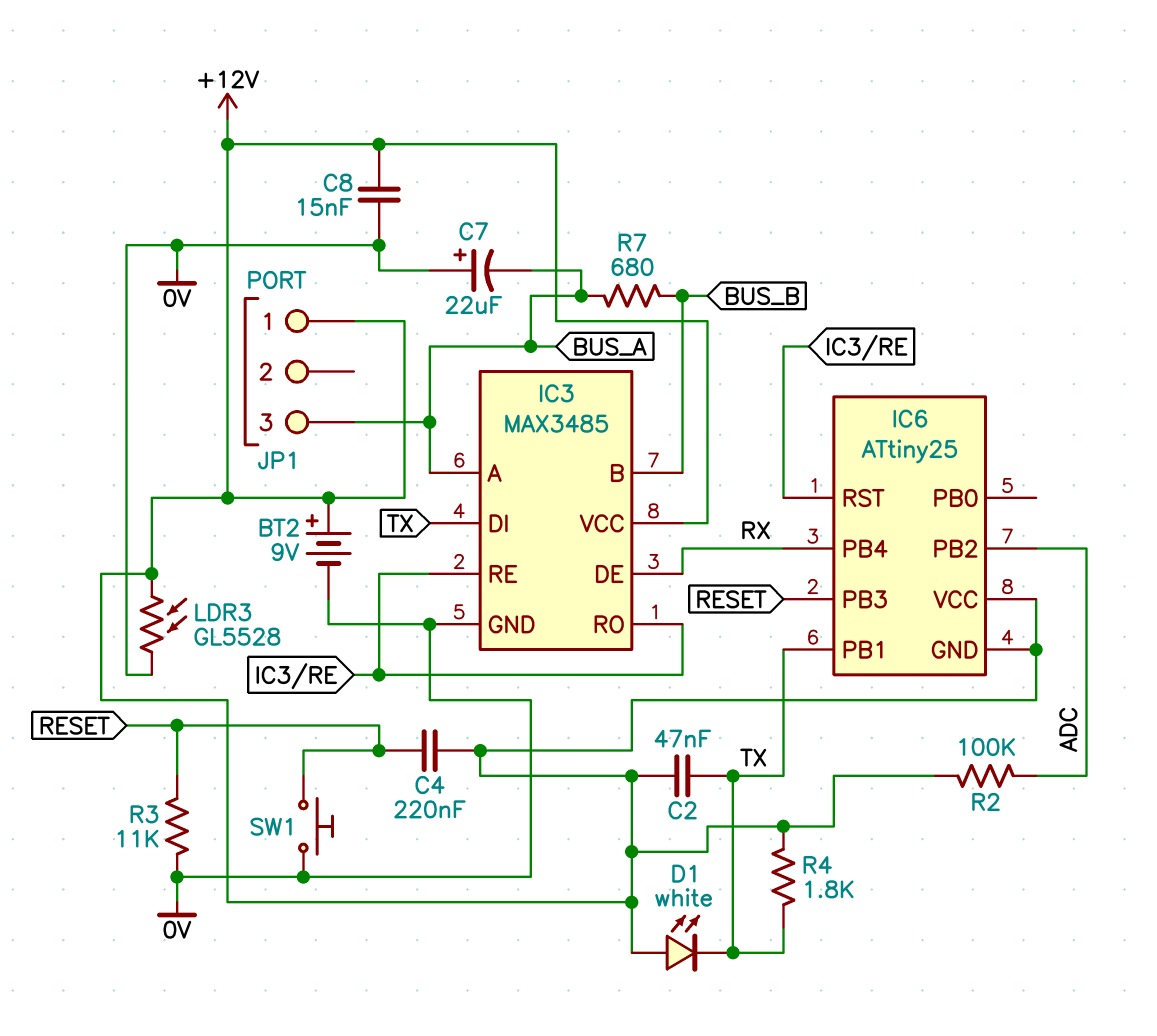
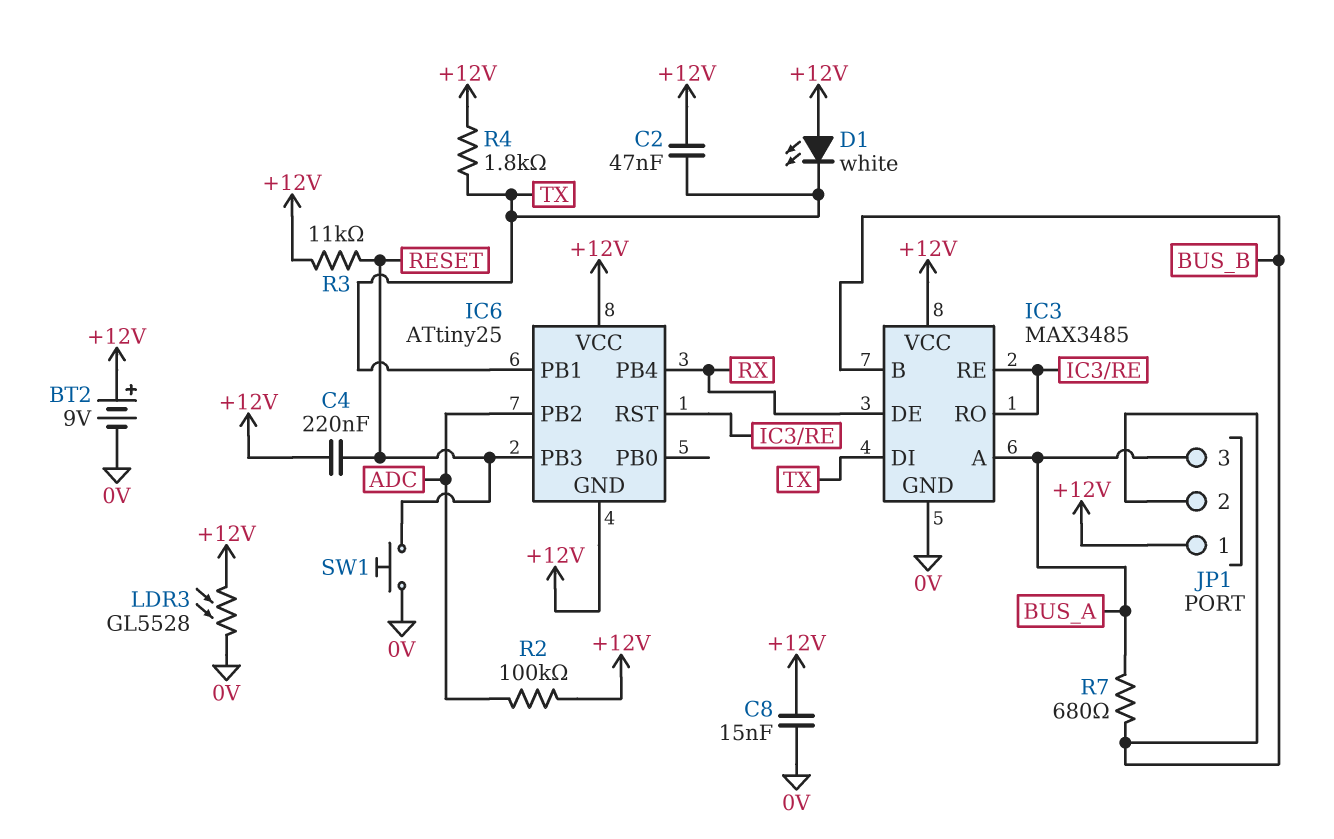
C7: 22uF (plus 0V, minus BUS_A) -> none
JP1 pin 2: none -> BUS_B
R3: 11k (0V, RESET) -> 11k (+12V, RESET)

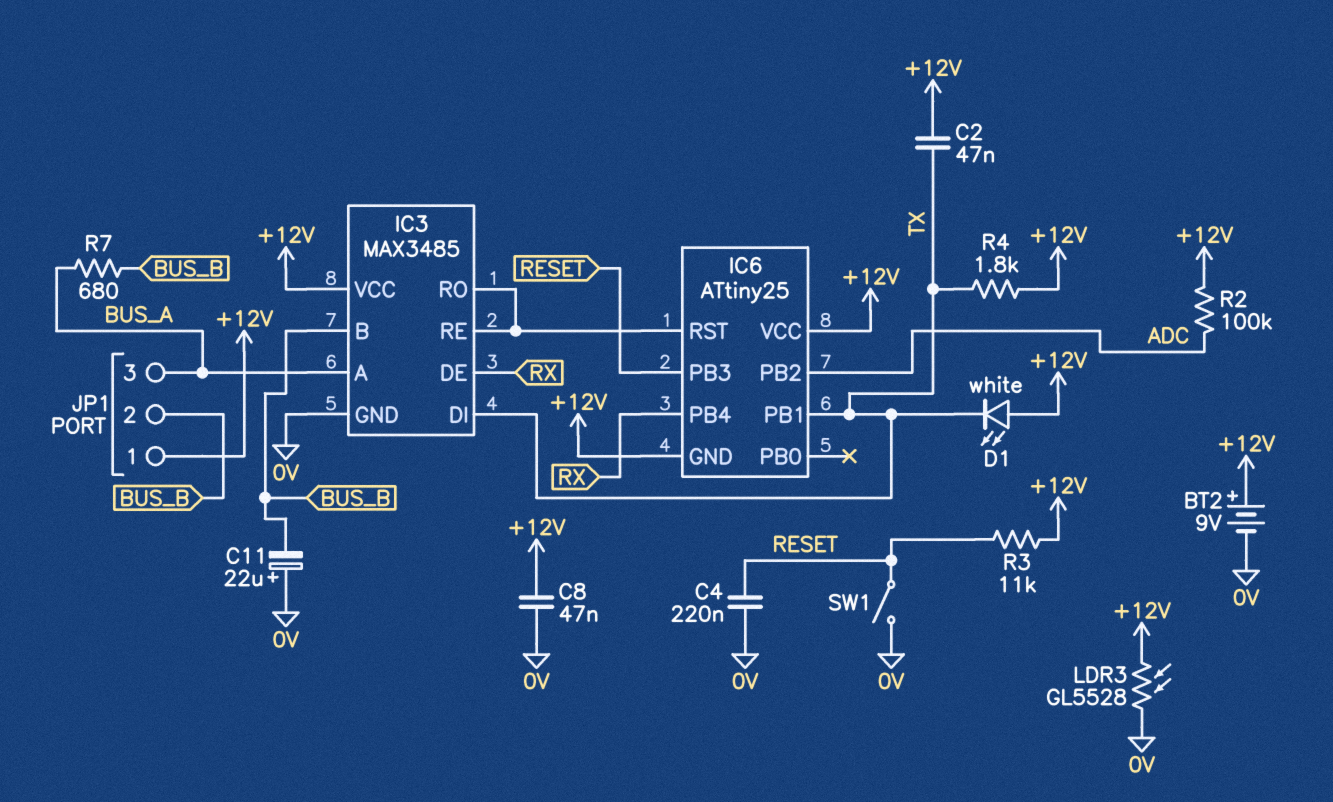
C4: 220nF (+12V, RESET) -> 220nF (0V, RESET)
C8: 15nF (+12V, 0V) -> 47nF (+12V, 0V)
C11: none -> 22uF (plus 0V, minus BUS_B)
SW1: button (0V, RESET) -> switch (0V, RESET)

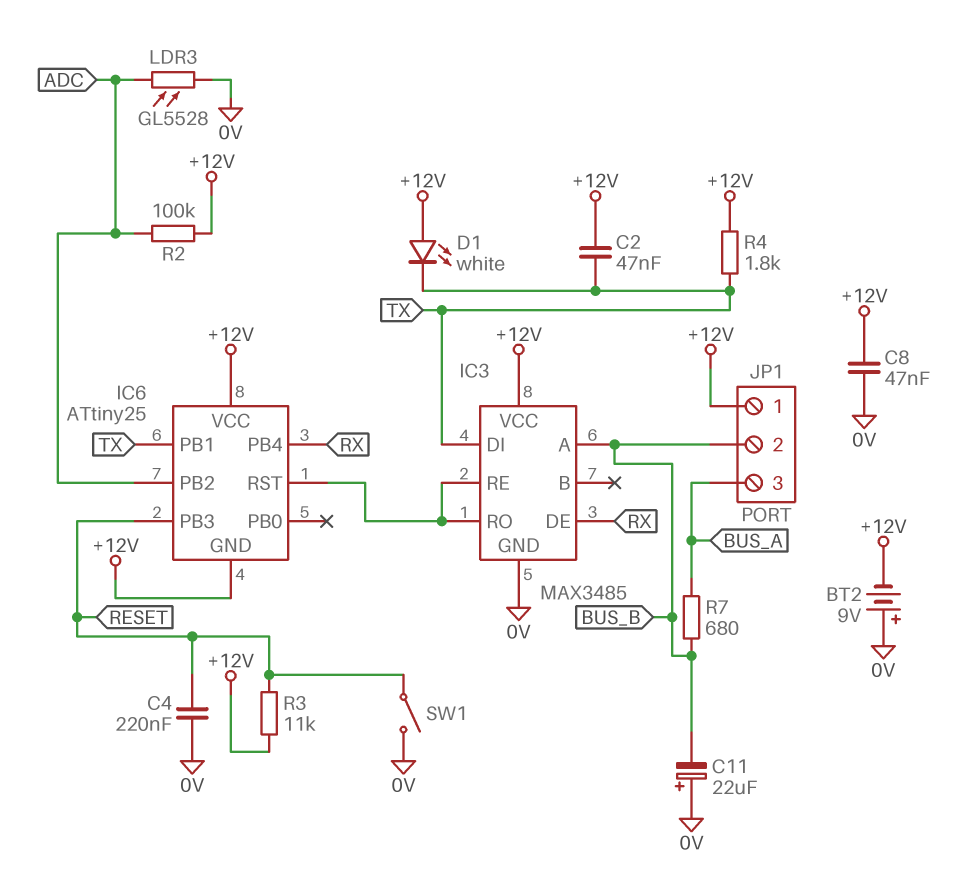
BT2: 9V (plus +12V, minus 0V) -> 9V (plus 0V, minus +12V)
IC3 pin A: BUS_A -> BUS_B
IC3 pin B: BUS_B -> none
LDR3: GL5528 (+12V, 0V) -> GL5528 (0V, ADC)

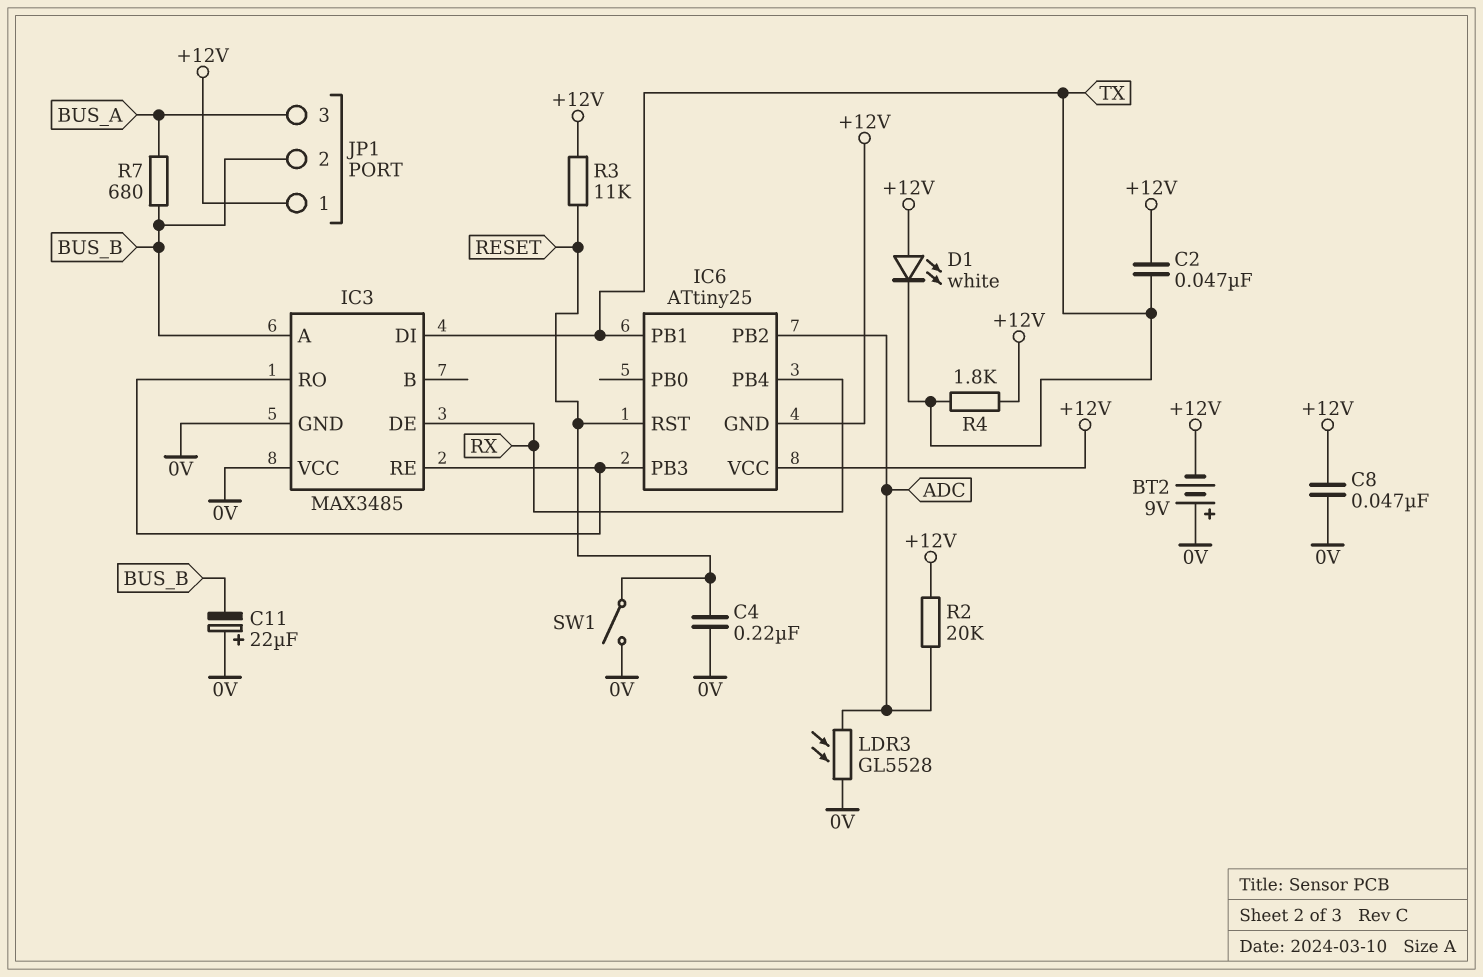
IC3 pin VCC: +12V -> 0V
IC6 pin PB3: RESET -> IC3/RE
IC6 pin RST: IC3/RE -> RESET
R2: 100k (+12V, ADC) -> 20k (+12V, ADC)

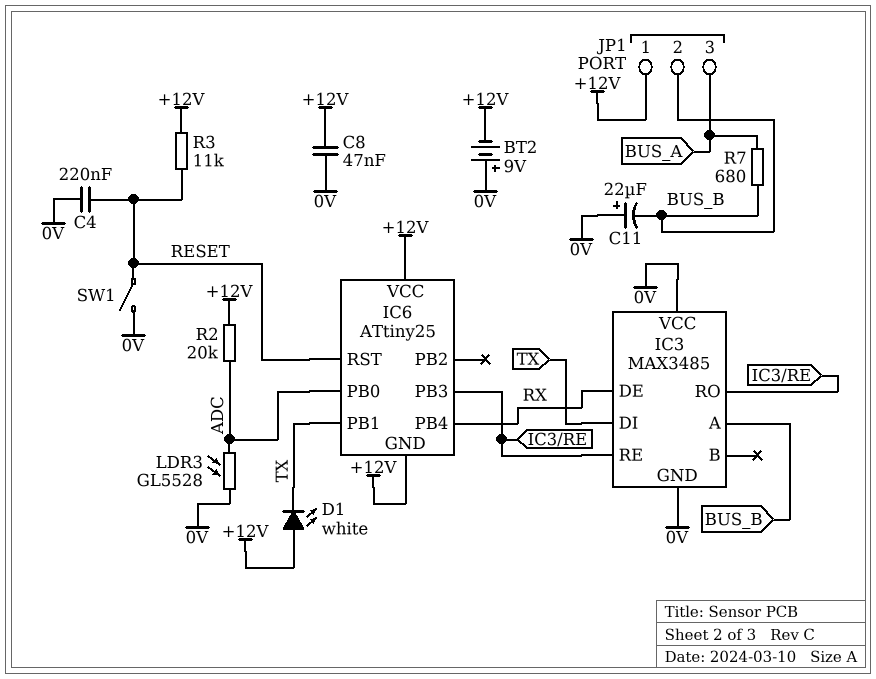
C2: 47nF (+12V, TX) -> none
IC6 pin PB0: none -> ADC
IC6 pin PB2: ADC -> none
R4: 1.8k (+12V, TX) -> none

